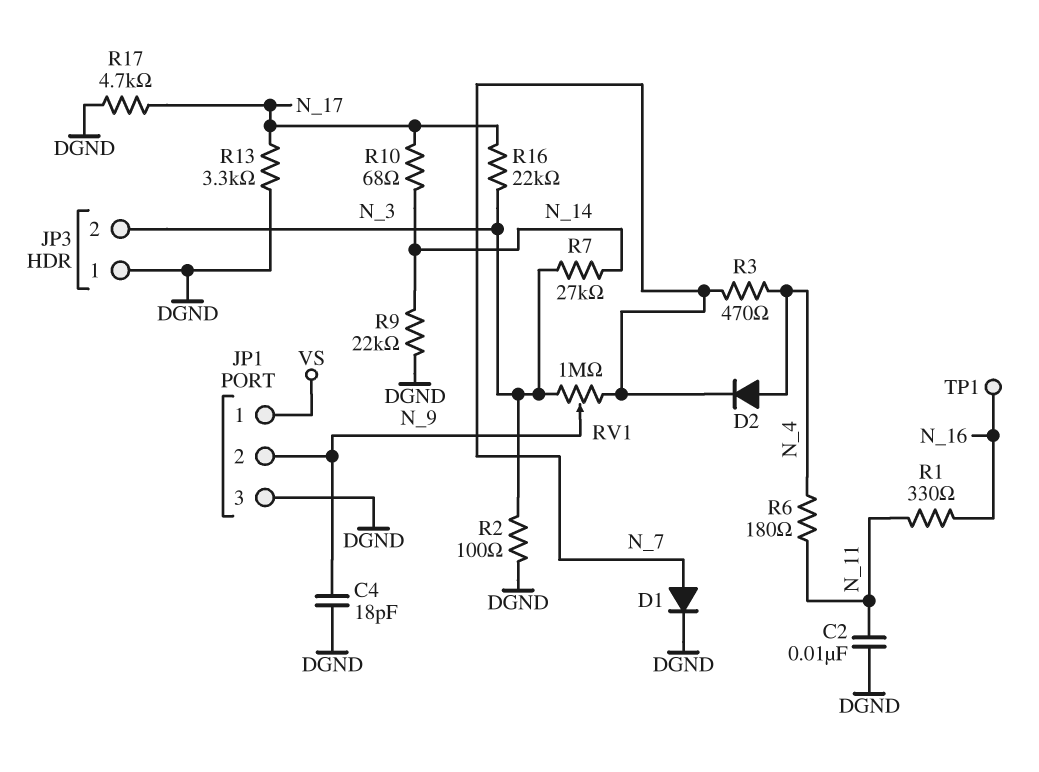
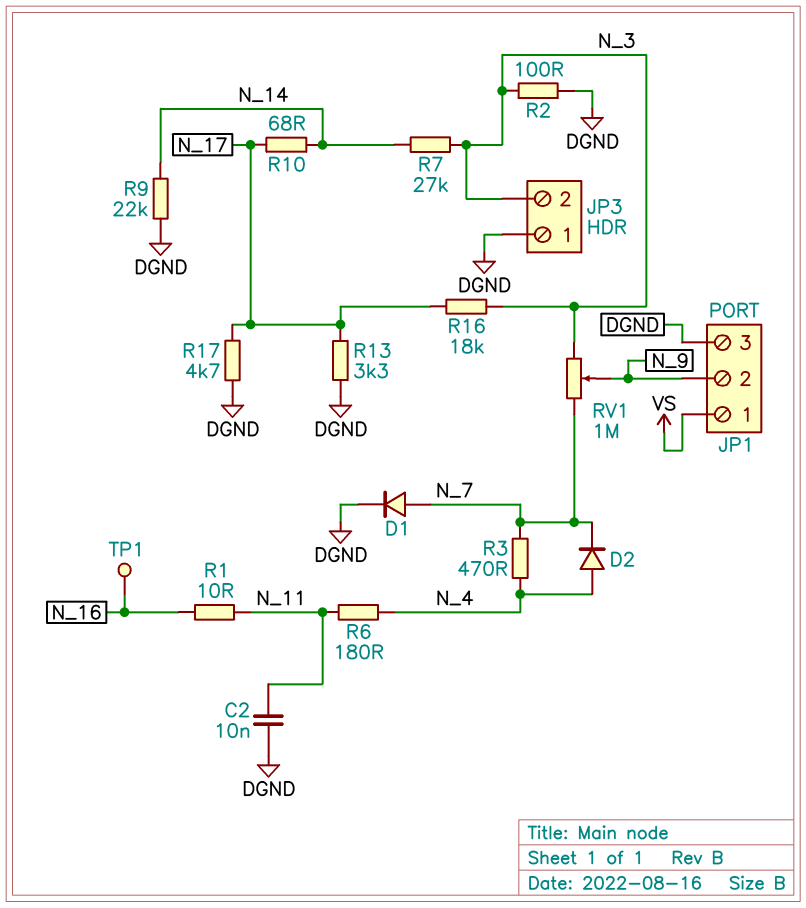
C4: 18pF (DGND, N_9) -> none
R1: 330 (N_11, N_16) -> 10 (N_11, N_16)
R16: 22k (N_3, N_17) -> 18k (N_3, N_17)

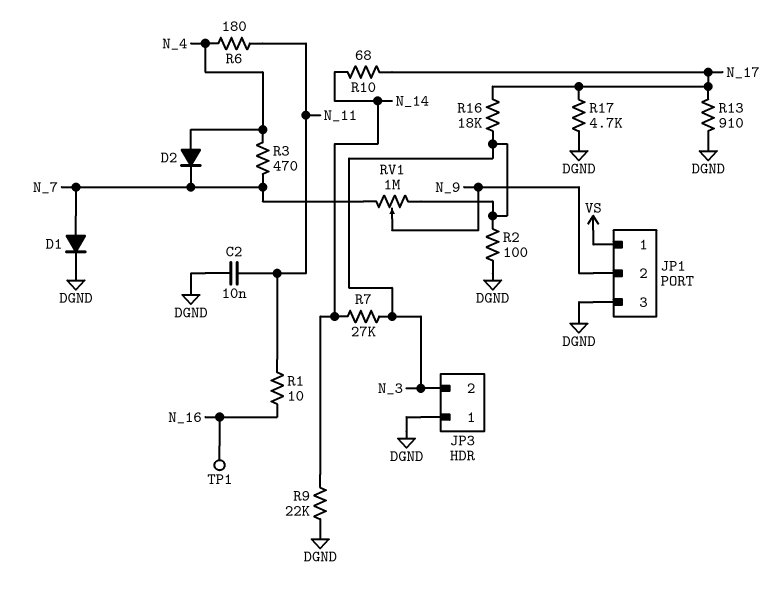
R13: 3.3k (DGND, N_17) -> 910 (DGND, N_17)

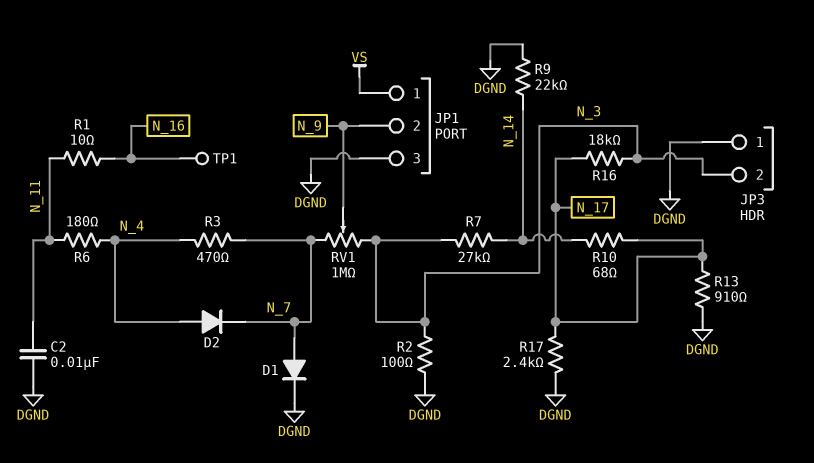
R17: 4.7k (DGND, N_17) -> 2.4k (DGND, N_17)

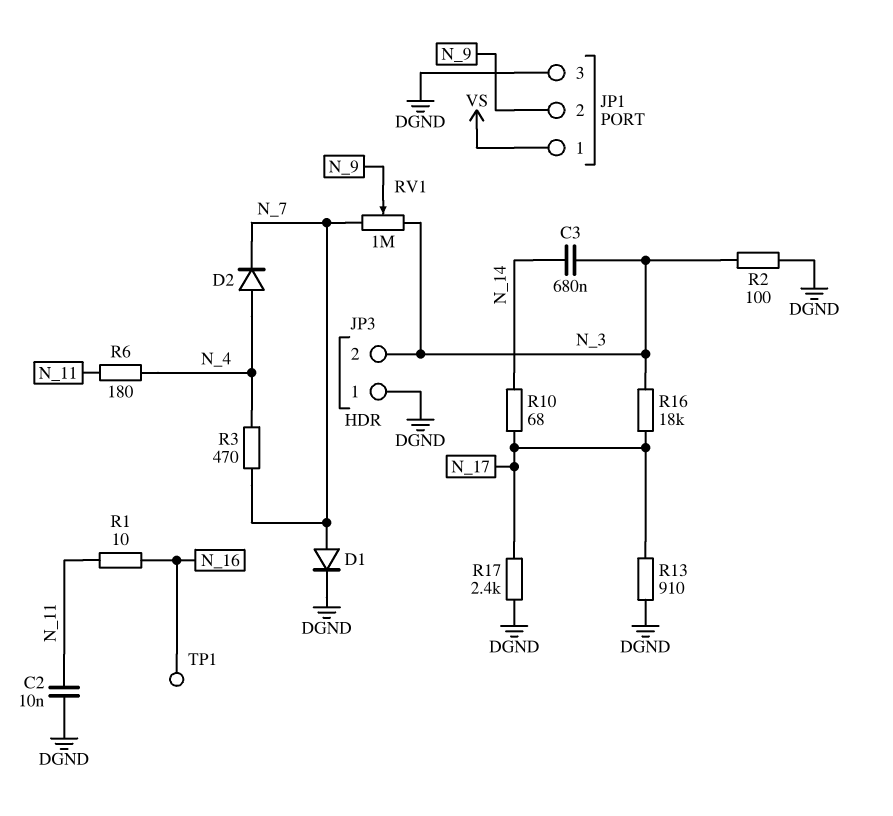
C3: none -> 680nF (N_3, N_14)
R7: 27k (N_3, N_14) -> none
R9: 22k (DGND, N_14) -> none

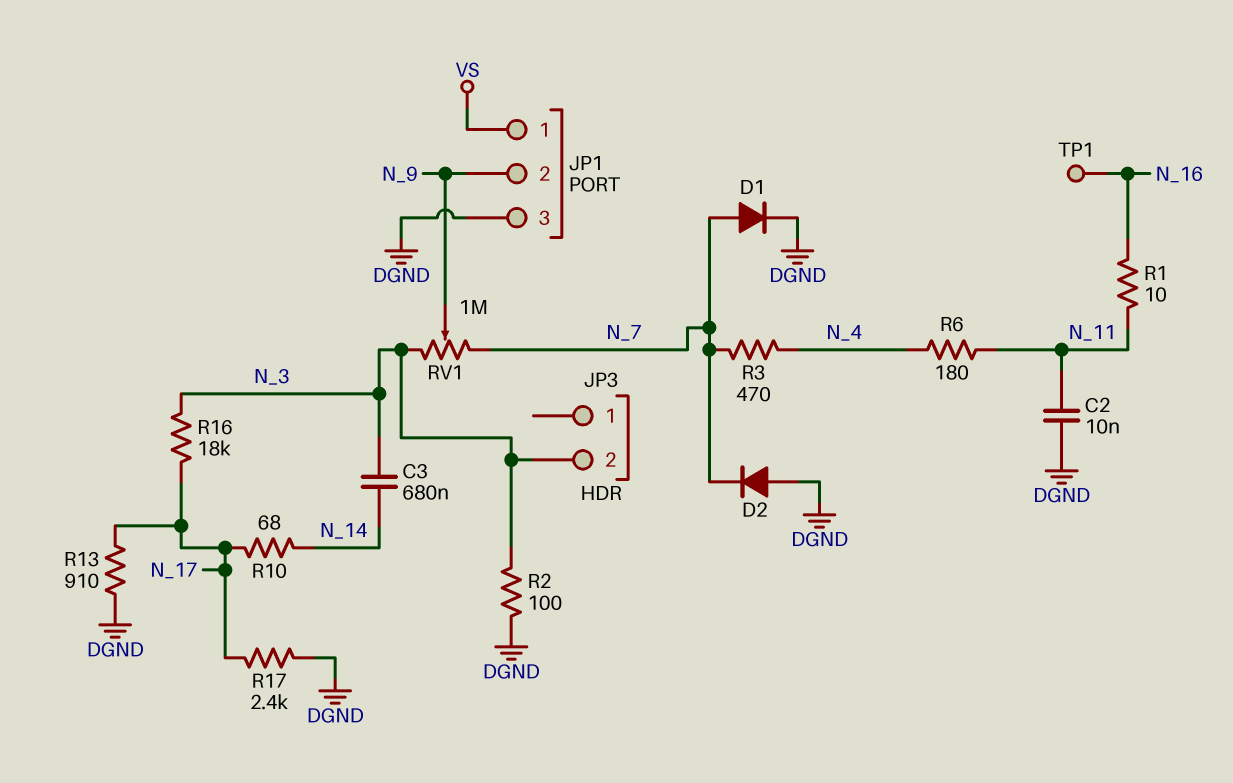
D2: diode (A N_4, K N_7) -> diode (A DGND, K N_7)
JP3 pin 1: DGND -> none

